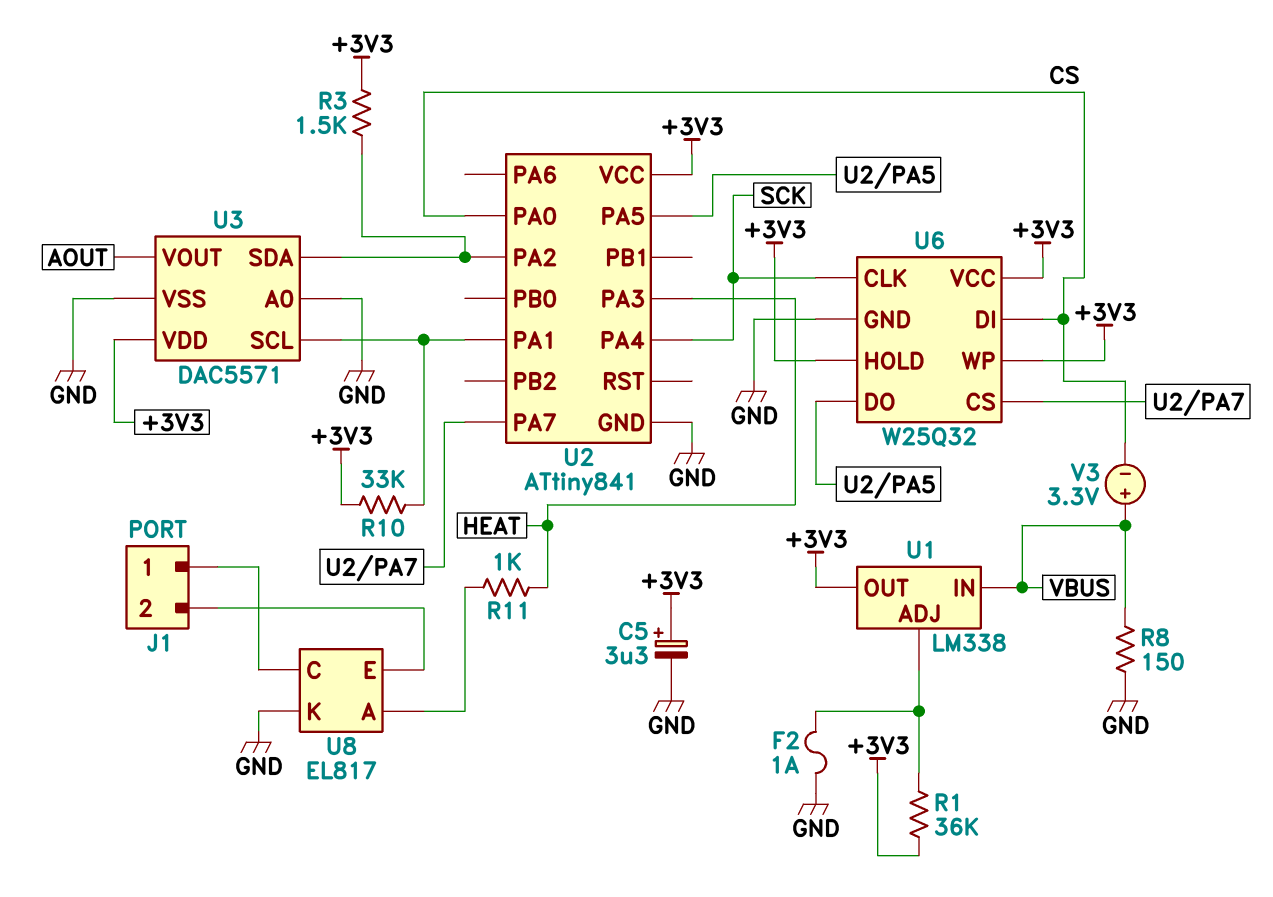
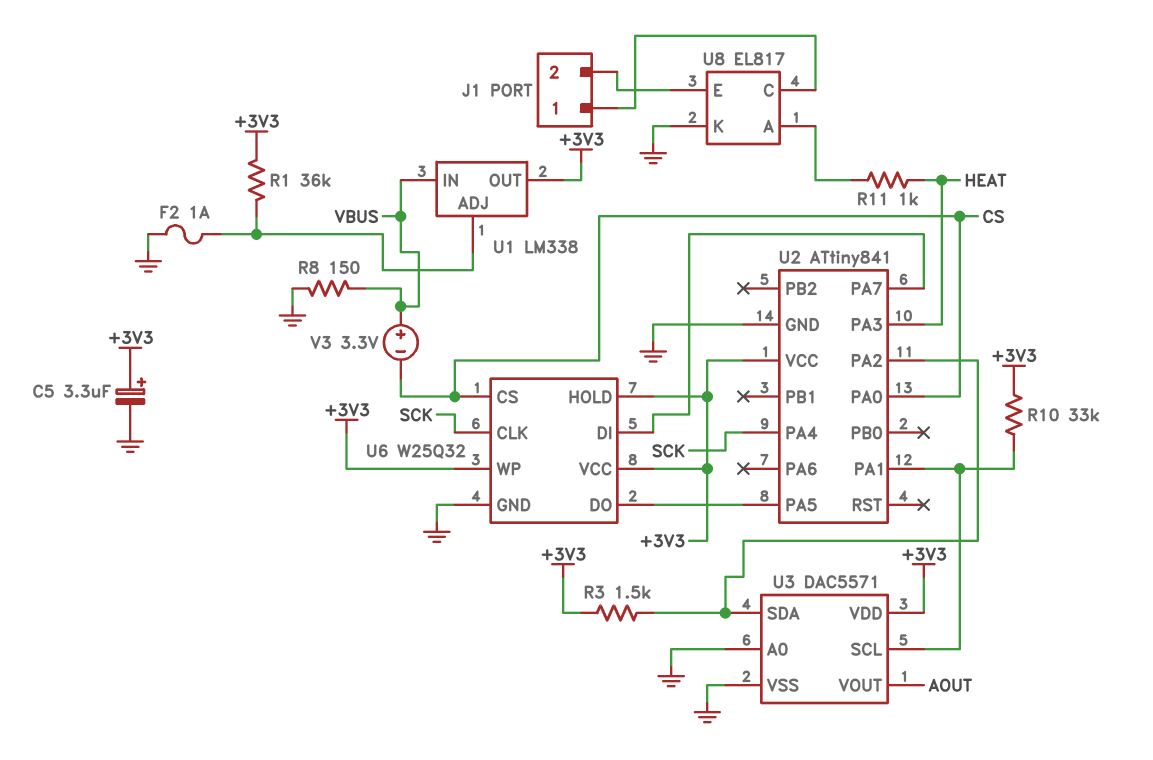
U6 pin CS: U2/PA7 -> CS
U6 pin DI: CS -> U2/PA7

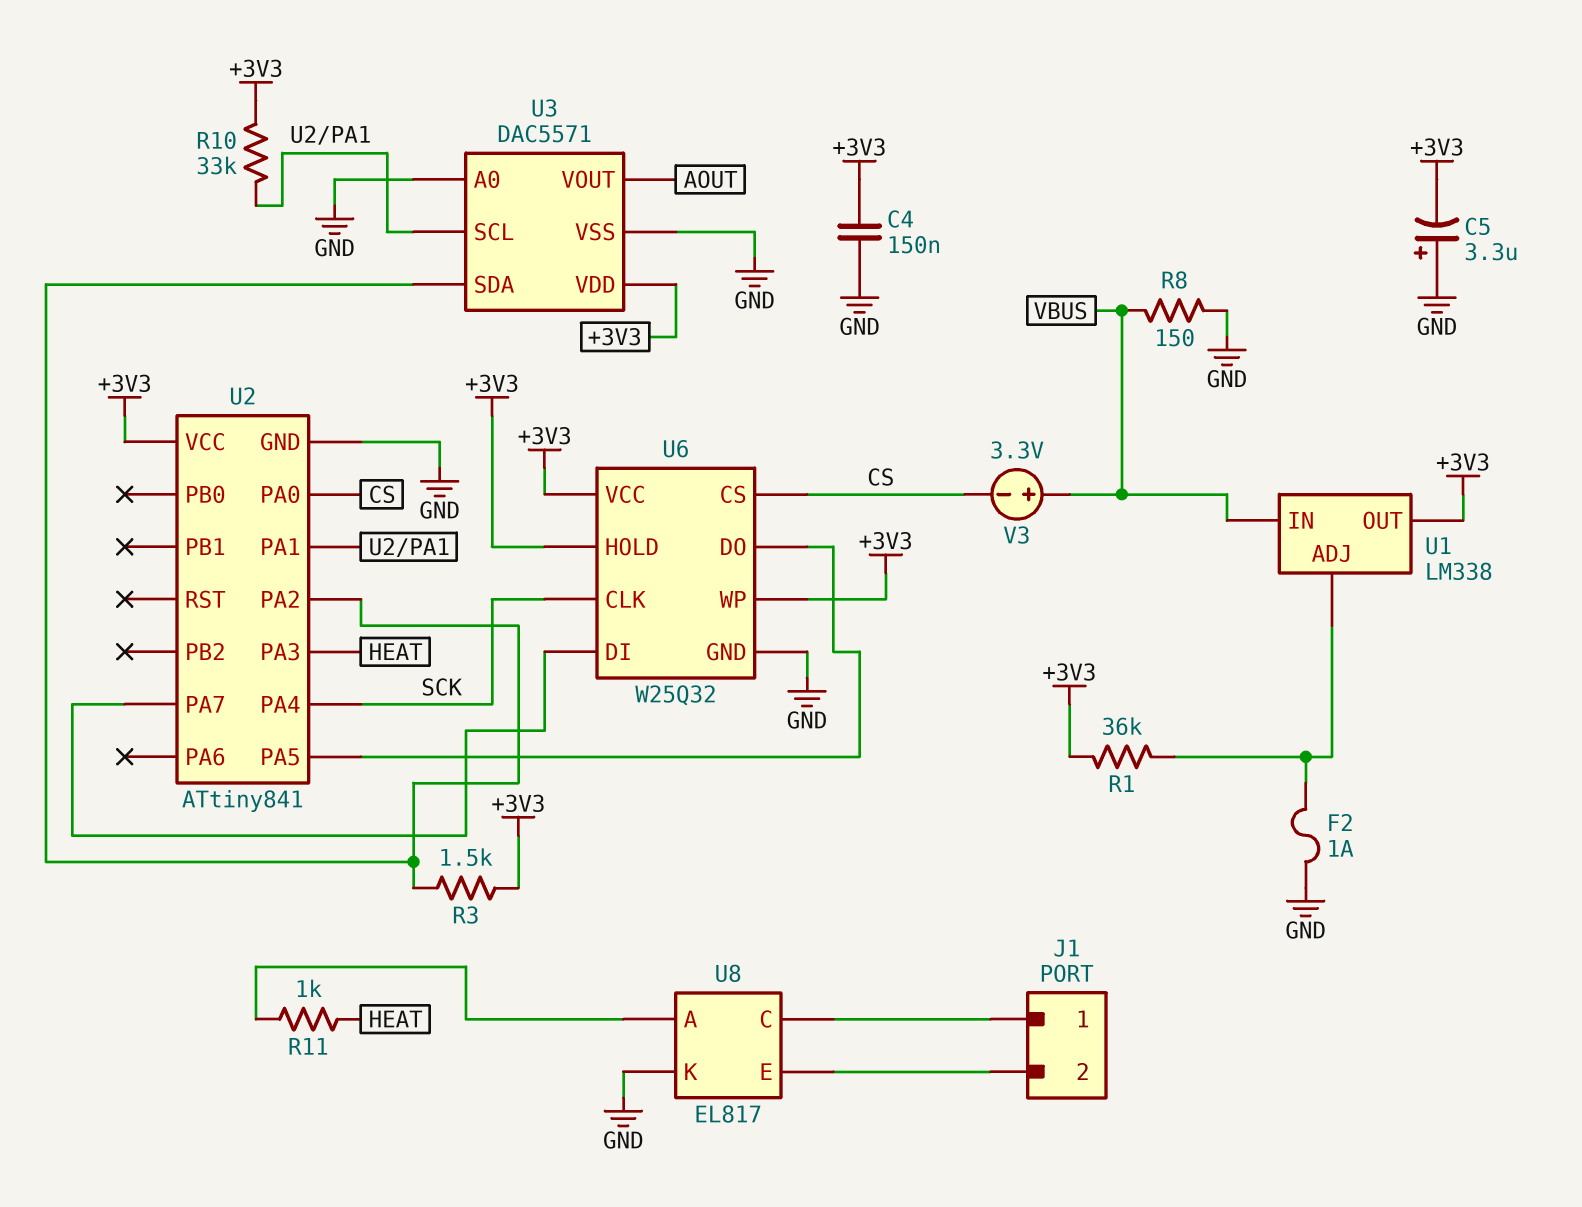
C4: none -> 150nF (+3V3, GND)
C5: 3.3uF (plus +3V3, minus GND) -> 3.3uF (plus GND, minus +3V3)

